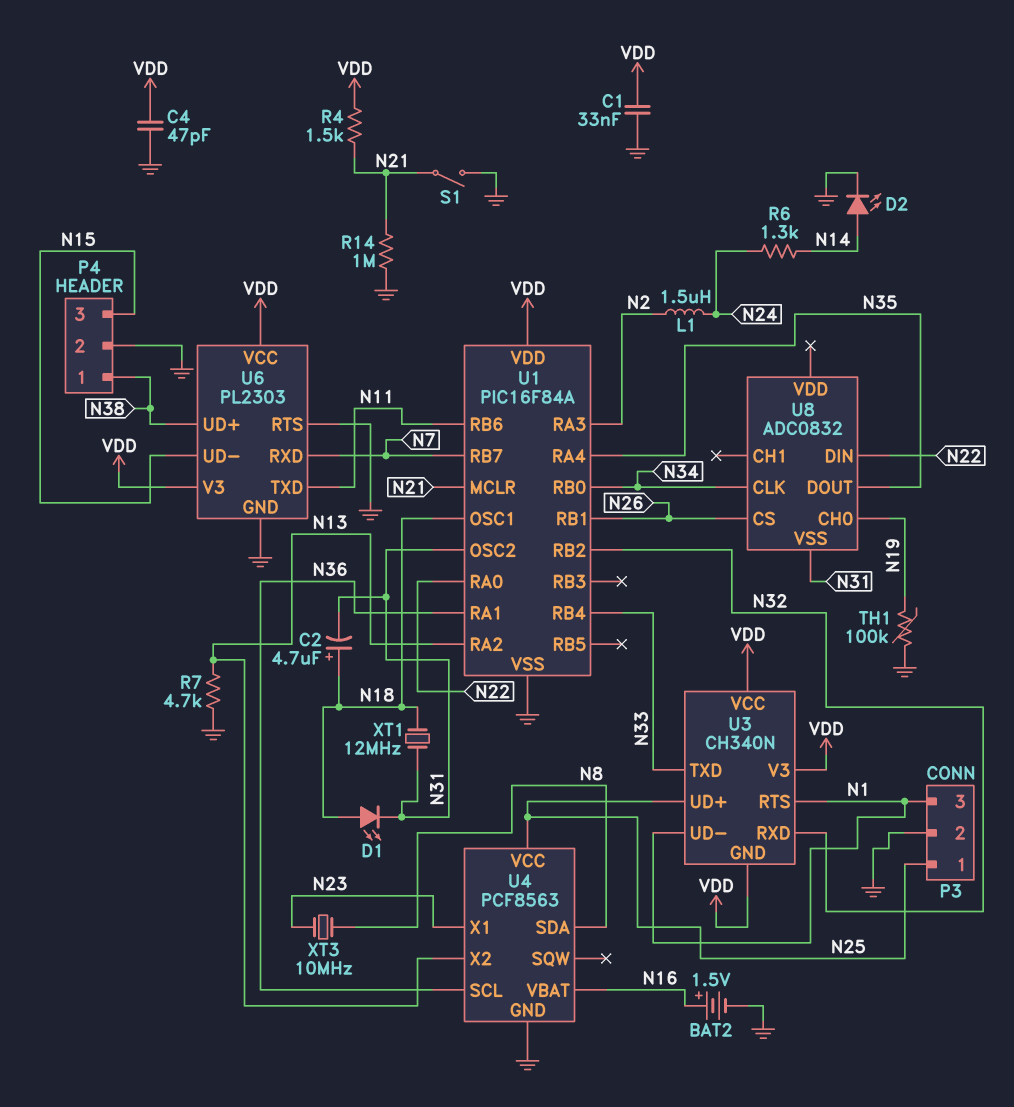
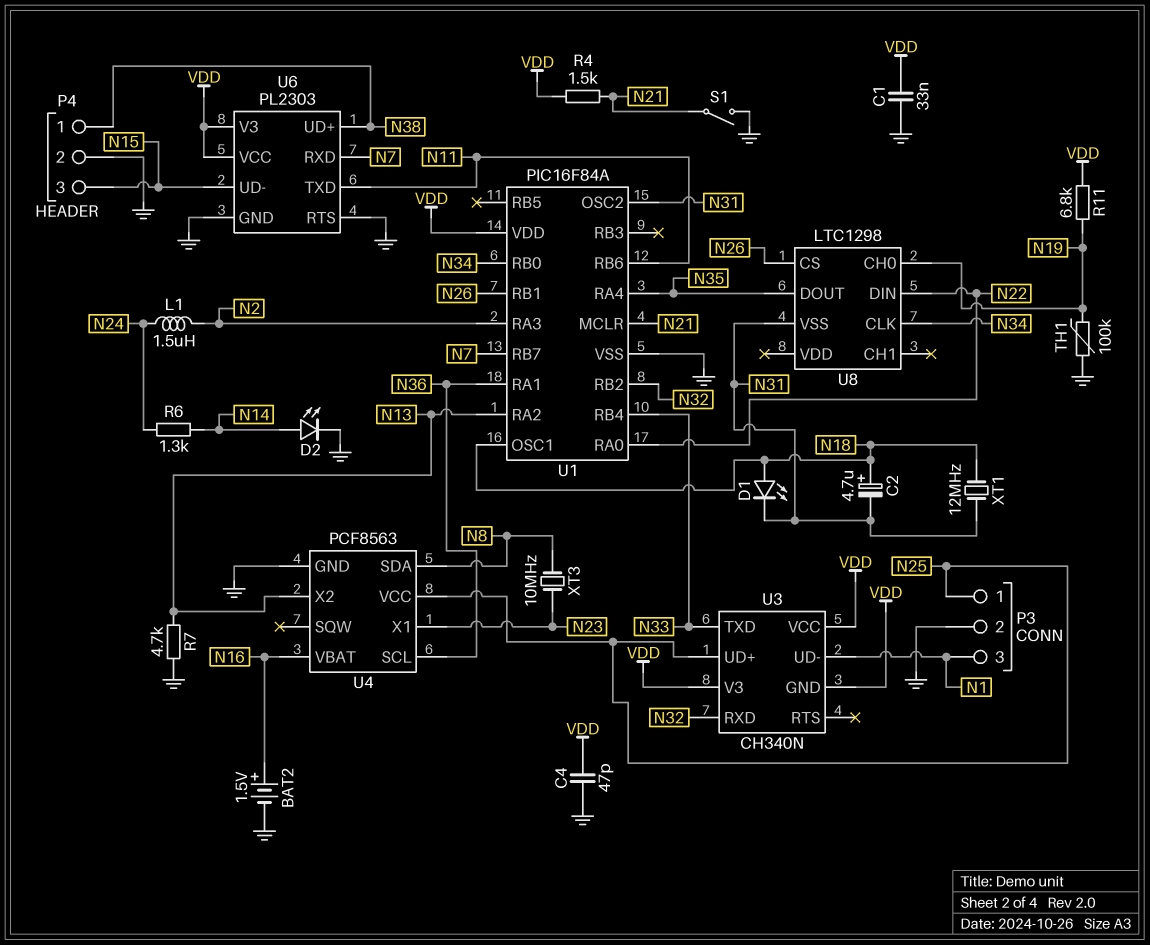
R11: none -> 6.8k (N19, VDD)
R14: 1M (GND, N21) -> none
U3 pin RTS: N1 -> none
U8: ADC0832 -> LTC1298

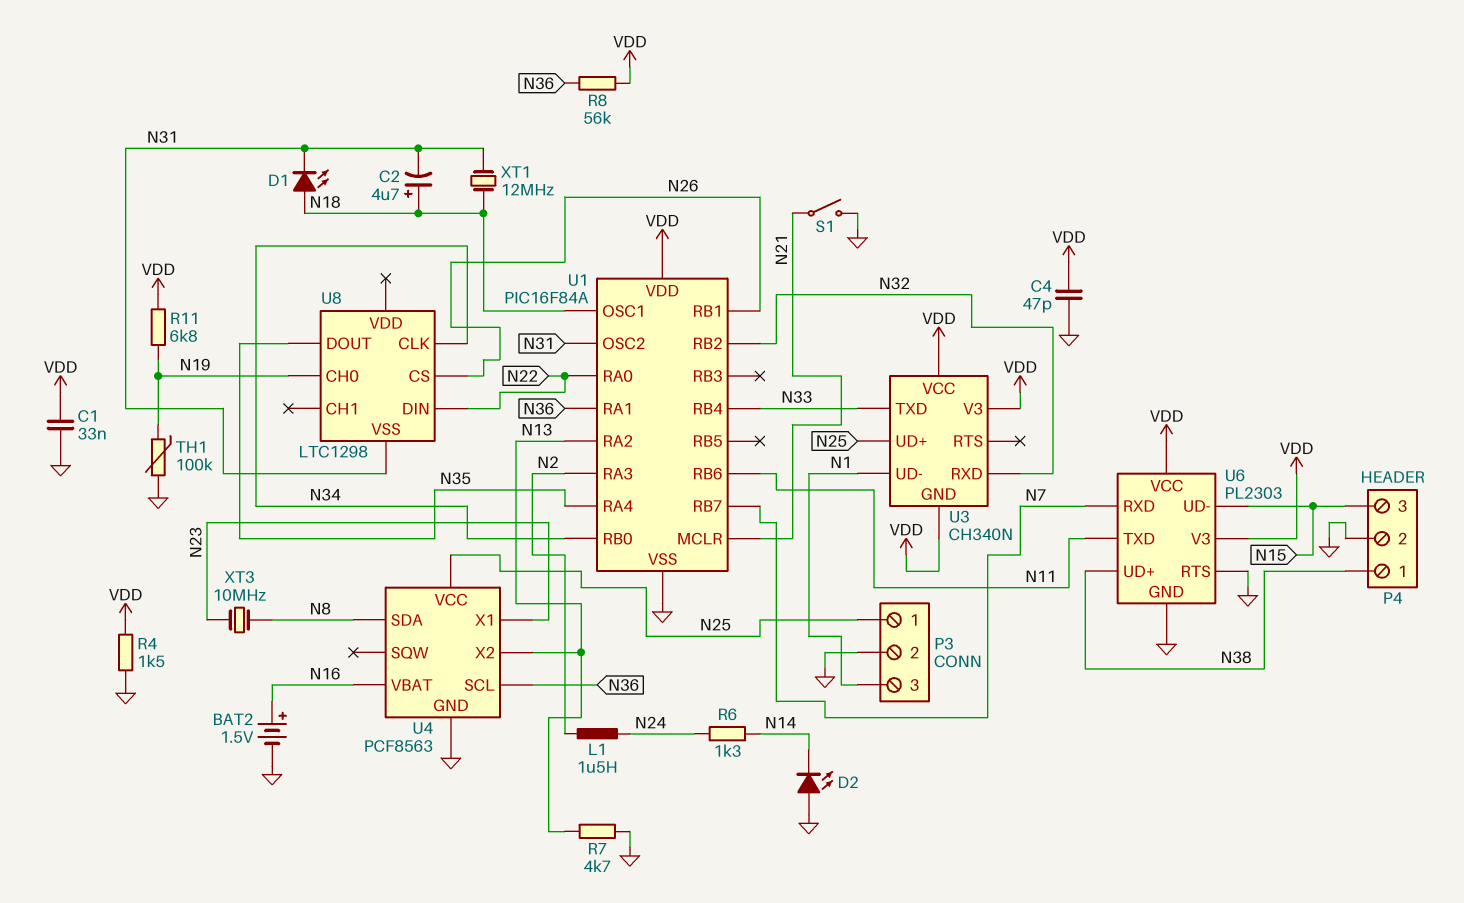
D2: LED (A N14, K GND) -> LED (A GND, K N14)
R4: 1.5k (N21, VDD) -> 1.5k (GND, VDD)
R8: none -> 56k (N36, VDD)

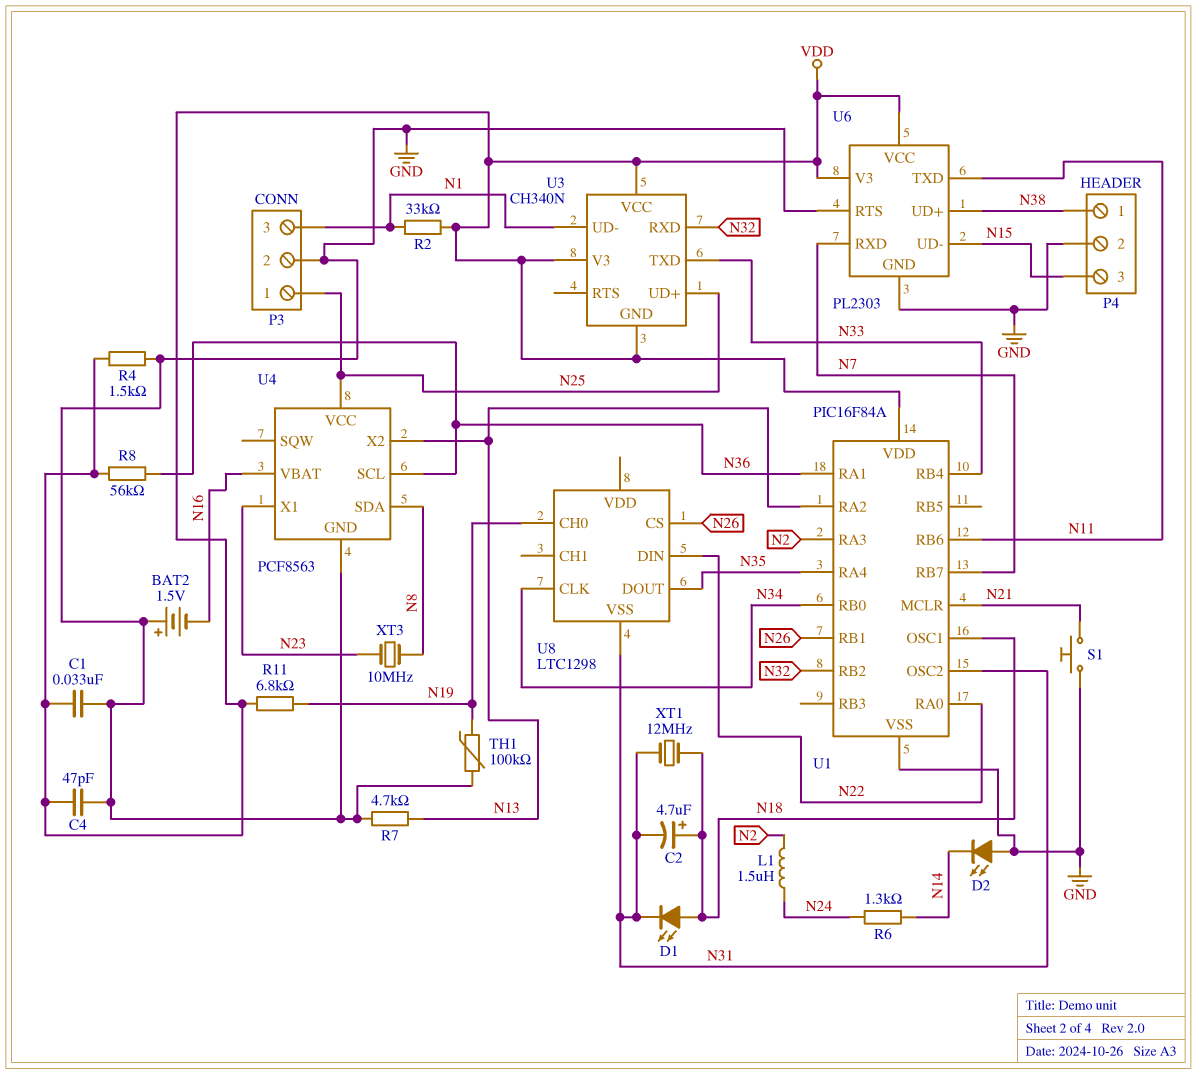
BAT2: 1.5V (plus N16, minus GND) -> 1.5V (plus GND, minus N16)
R2: none -> 33k (N1, VDD)
S1: switch (GND, N21) -> button (GND, N21)

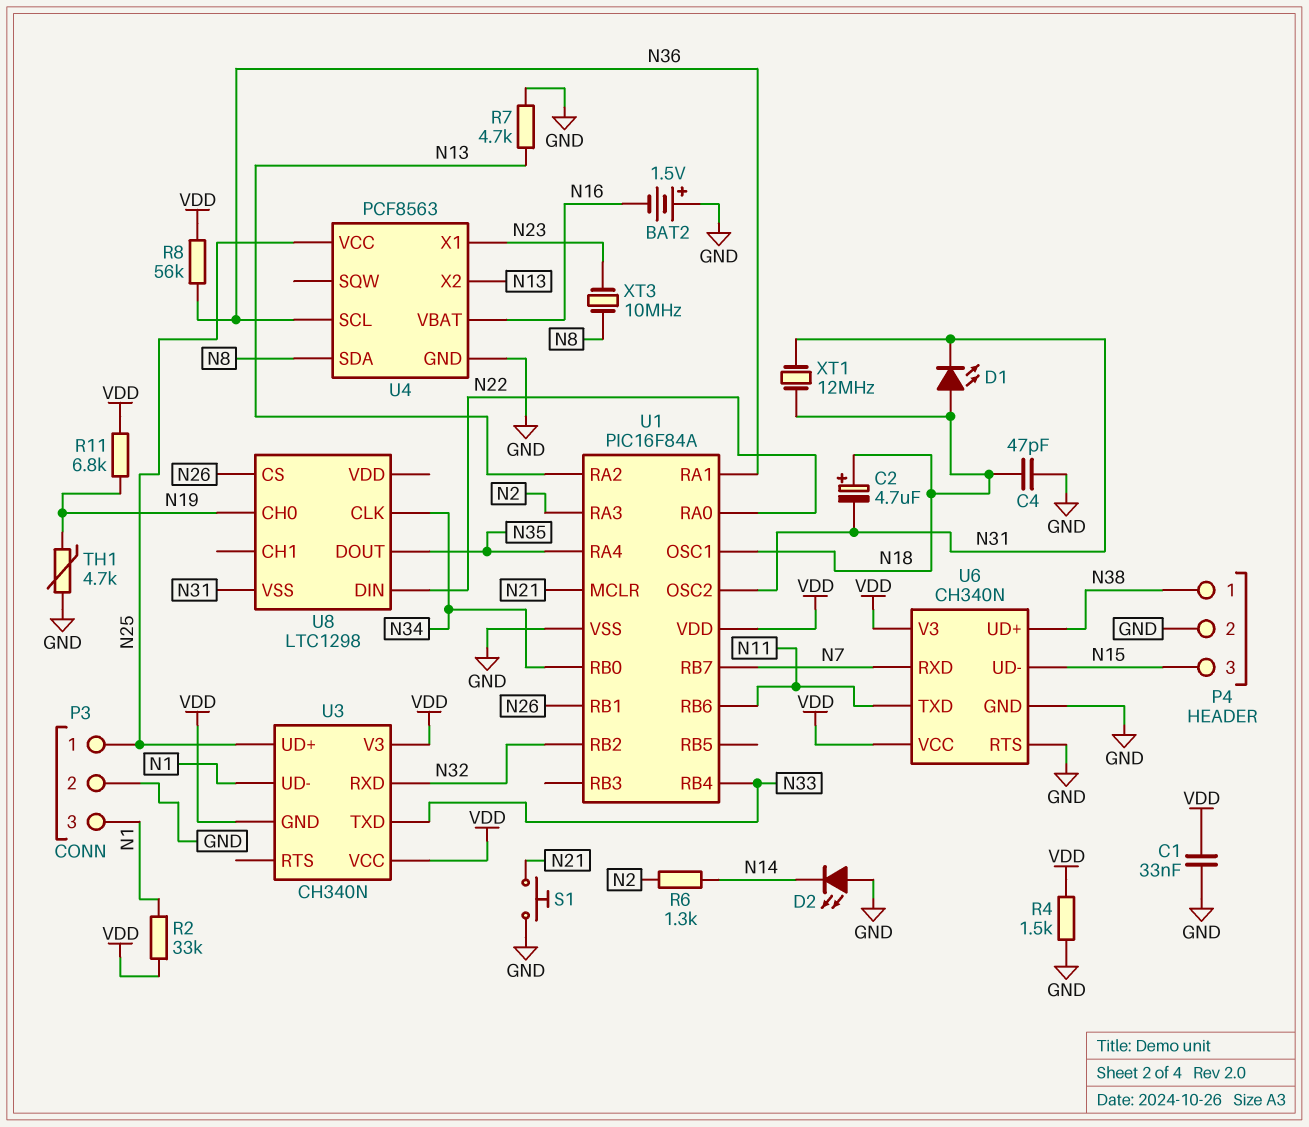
C4: 47pF (GND, VDD) -> 47pF (GND, N18)
L1: 1.5uH (N2, N24) -> none
R6: 1.3k (N14, N24) -> 1.3k (N2, N14)
TH1: 100k (GND, N19) -> 4.7k (GND, N19)
U6: PL2303 -> CH340N

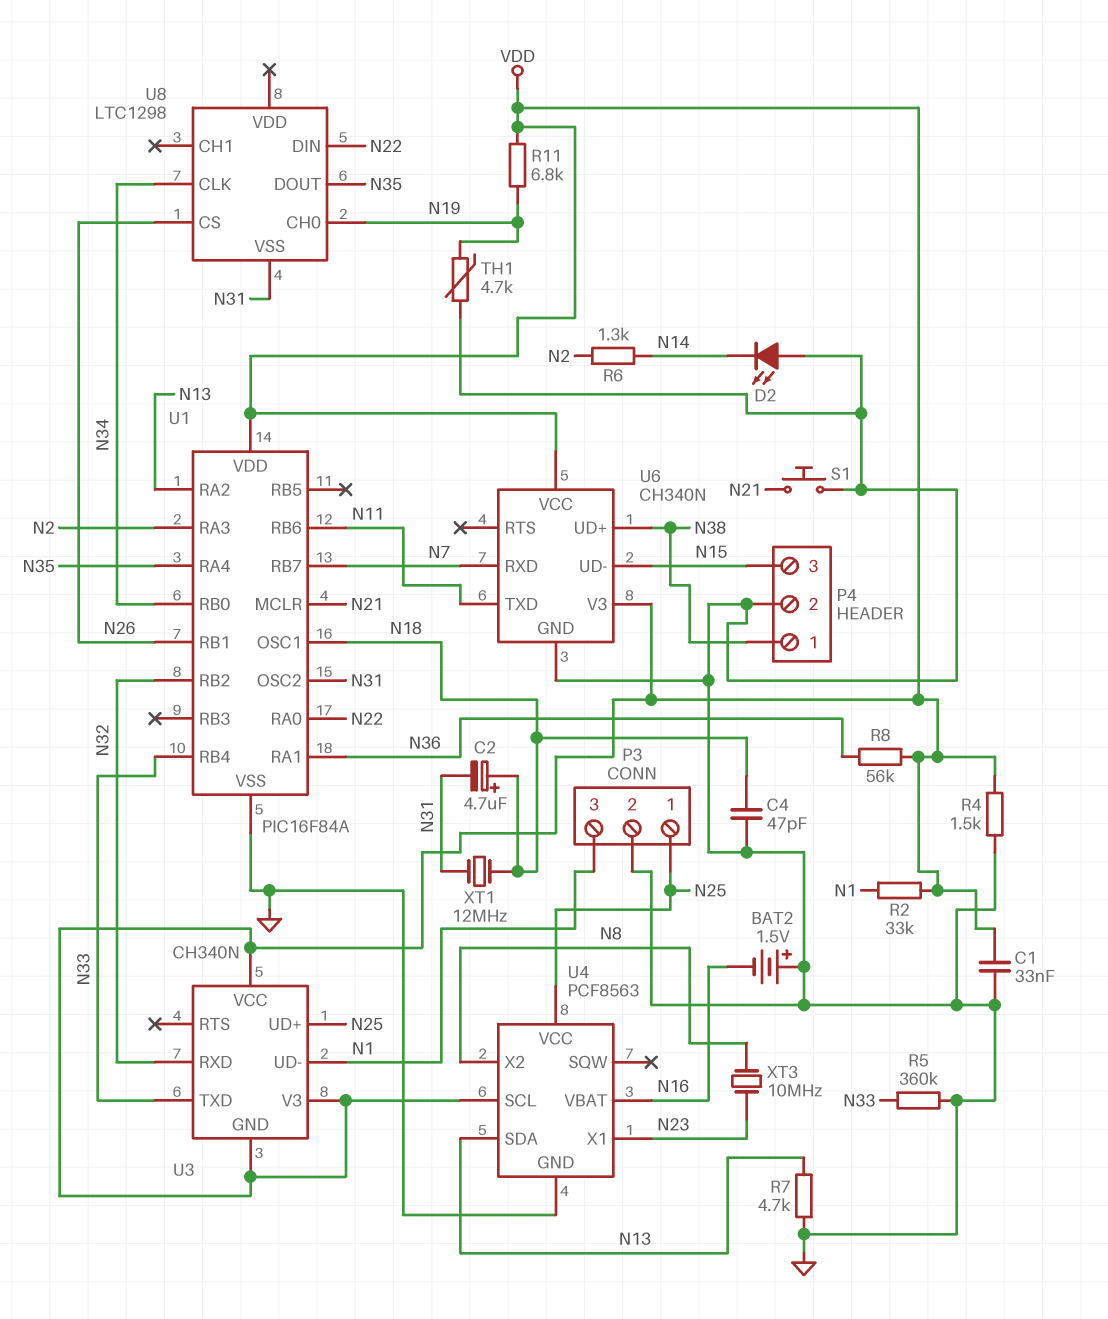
D1: LED (A N18, K N31) -> none
R5: none -> 360k (GND, N33)
U4 pin SCL: N36 -> VDD
U4 pin SDA: N8 -> N13
U4 pin X2: N13 -> N8
U6 pin RTS: GND -> none

